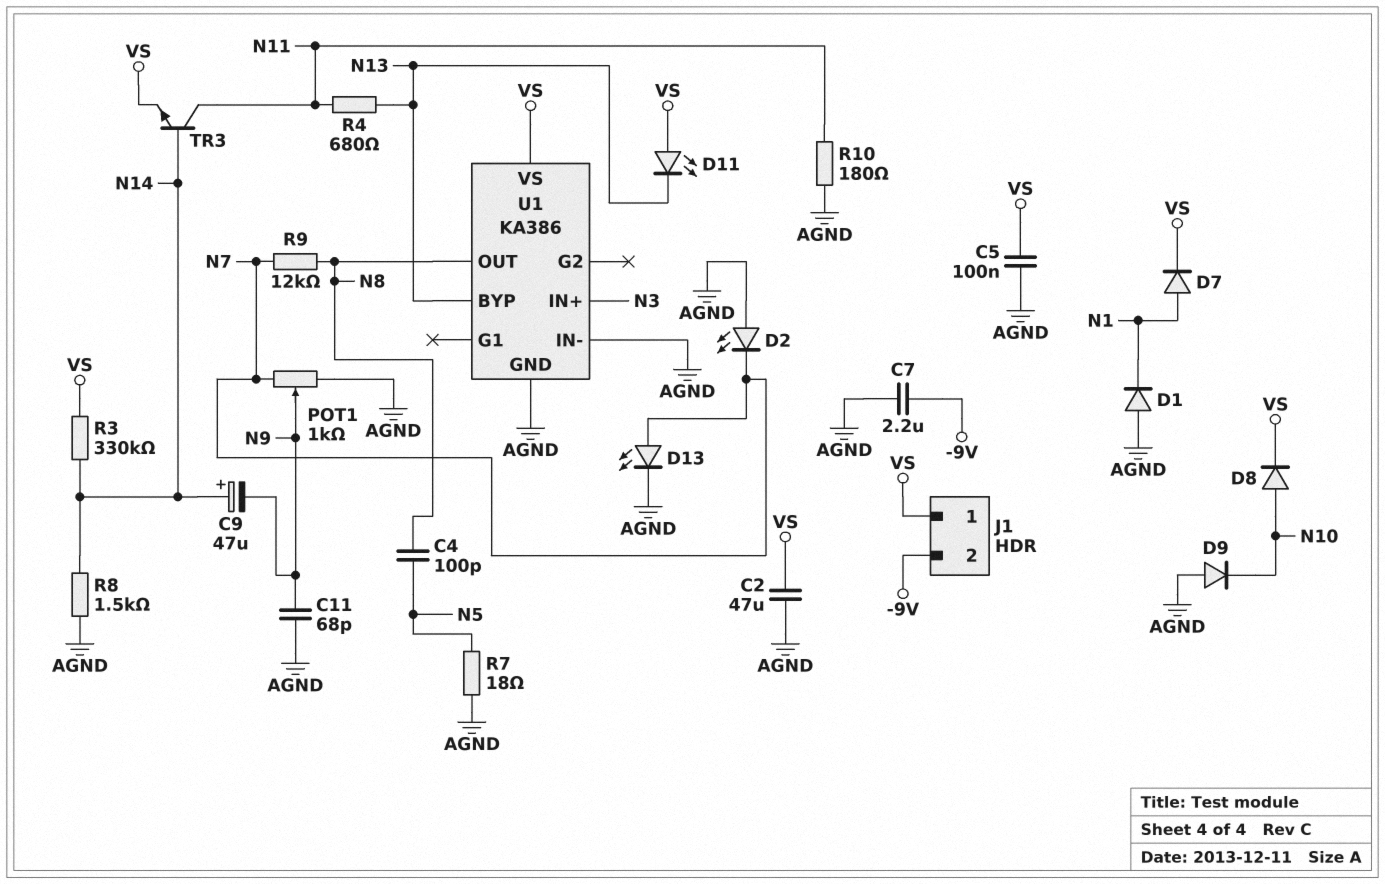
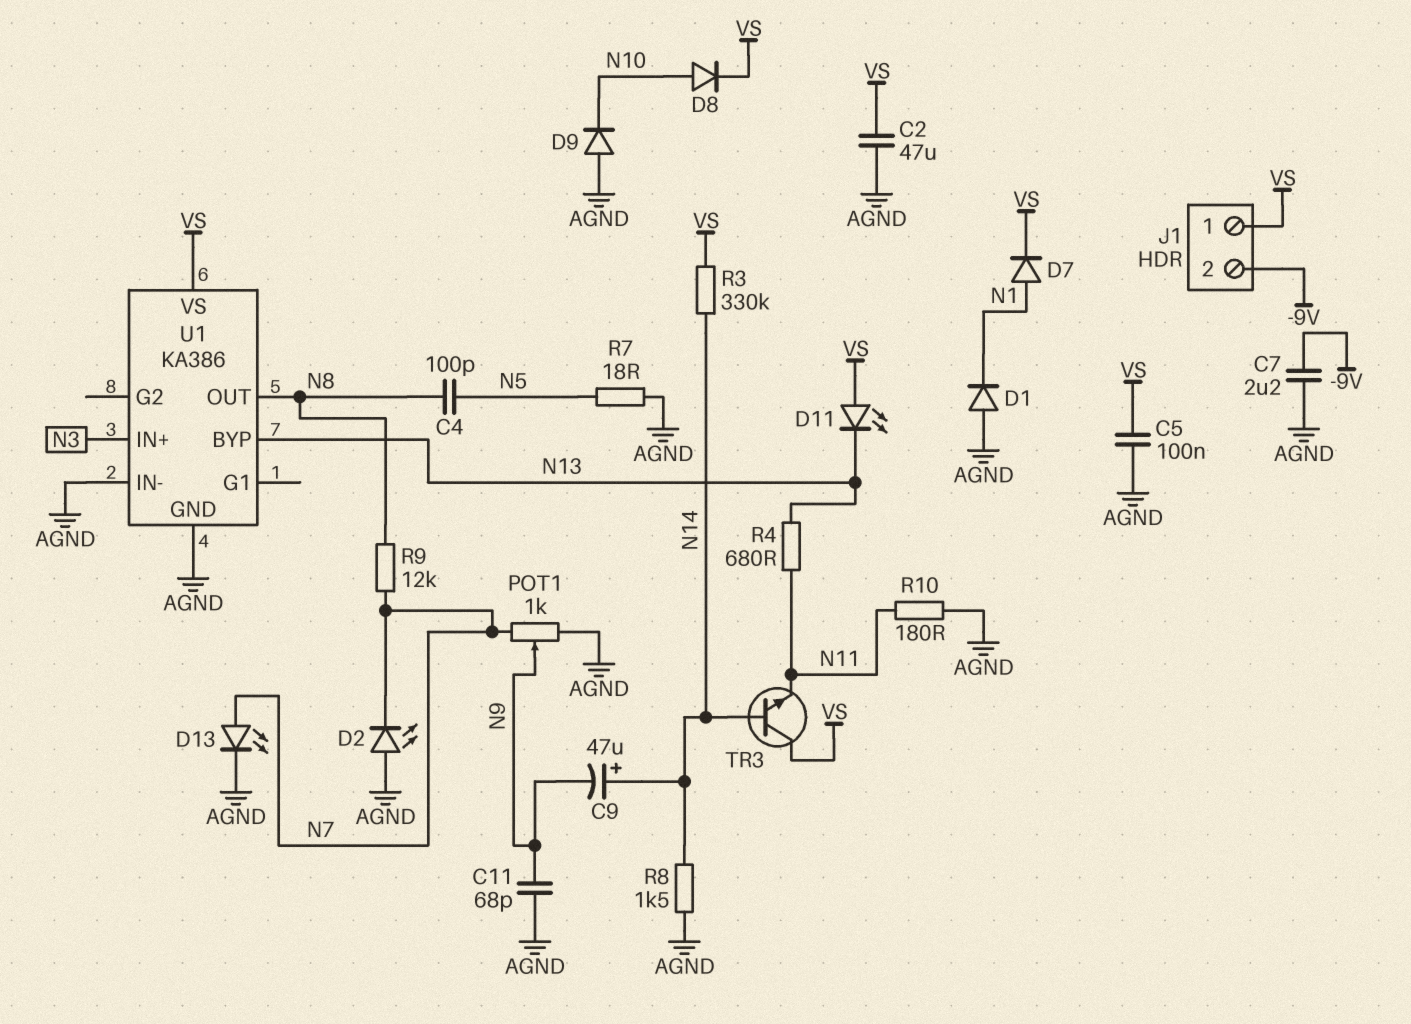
TR3: NPN (B N14, C N11, E VS) -> NPN (B N14, C VS, E N11)

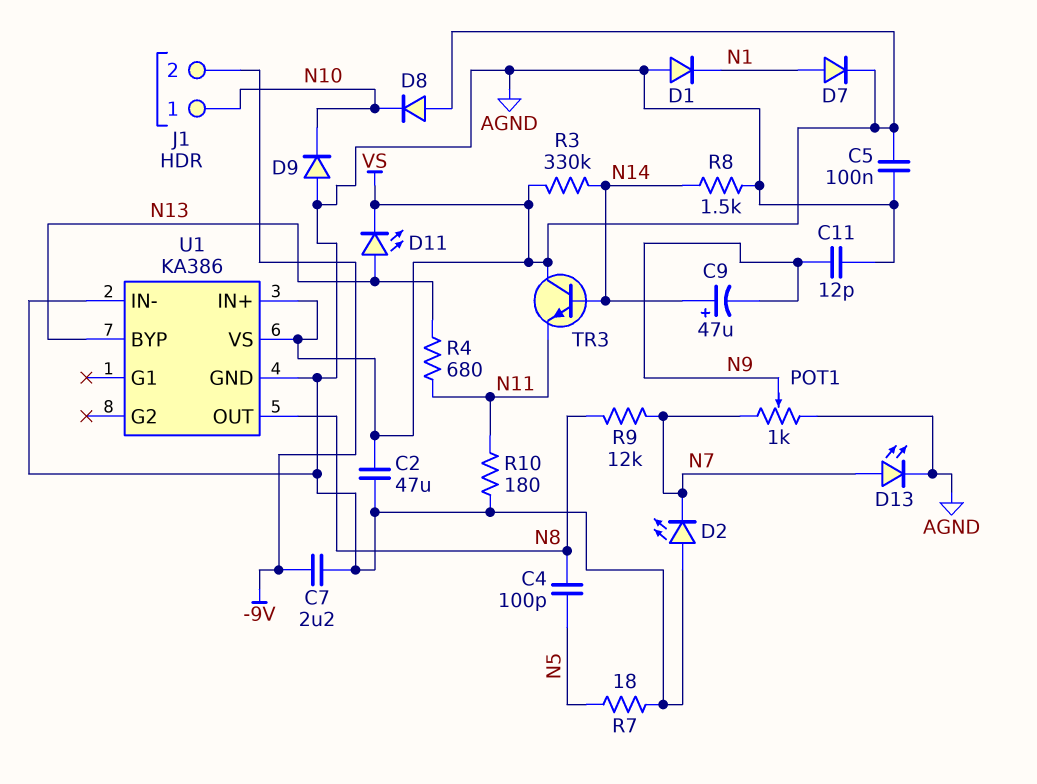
C11: 68pF (AGND, N9) -> 12pF (AGND, N9)
D8: diode (A N10, K VS) -> diode (A VS, K N10)
D11: LED (A VS, K N13) -> LED (A N13, K VS)
J1 pin 1: VS -> N10
U1 pin IN+: N3 -> VS

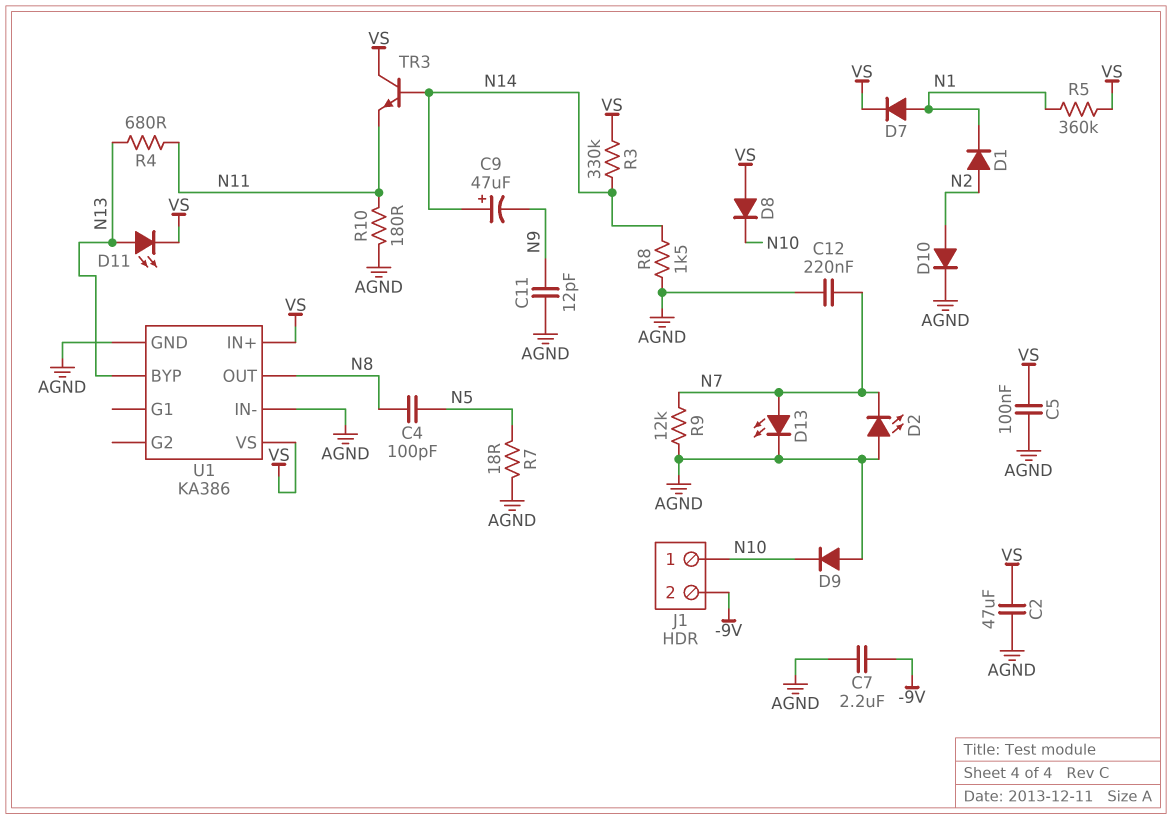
C12: none -> 220nF (AGND, N7)
D1: diode (A AGND, K N1) -> diode (A N2, K N1)
D10: none -> diode (A N2, K AGND)
POT1: 1k (AGND, N7, wiper N9) -> none
R5: none -> 360k (N1, VS)
R9: 12k (N7, N8) -> 12k (AGND, N7)

